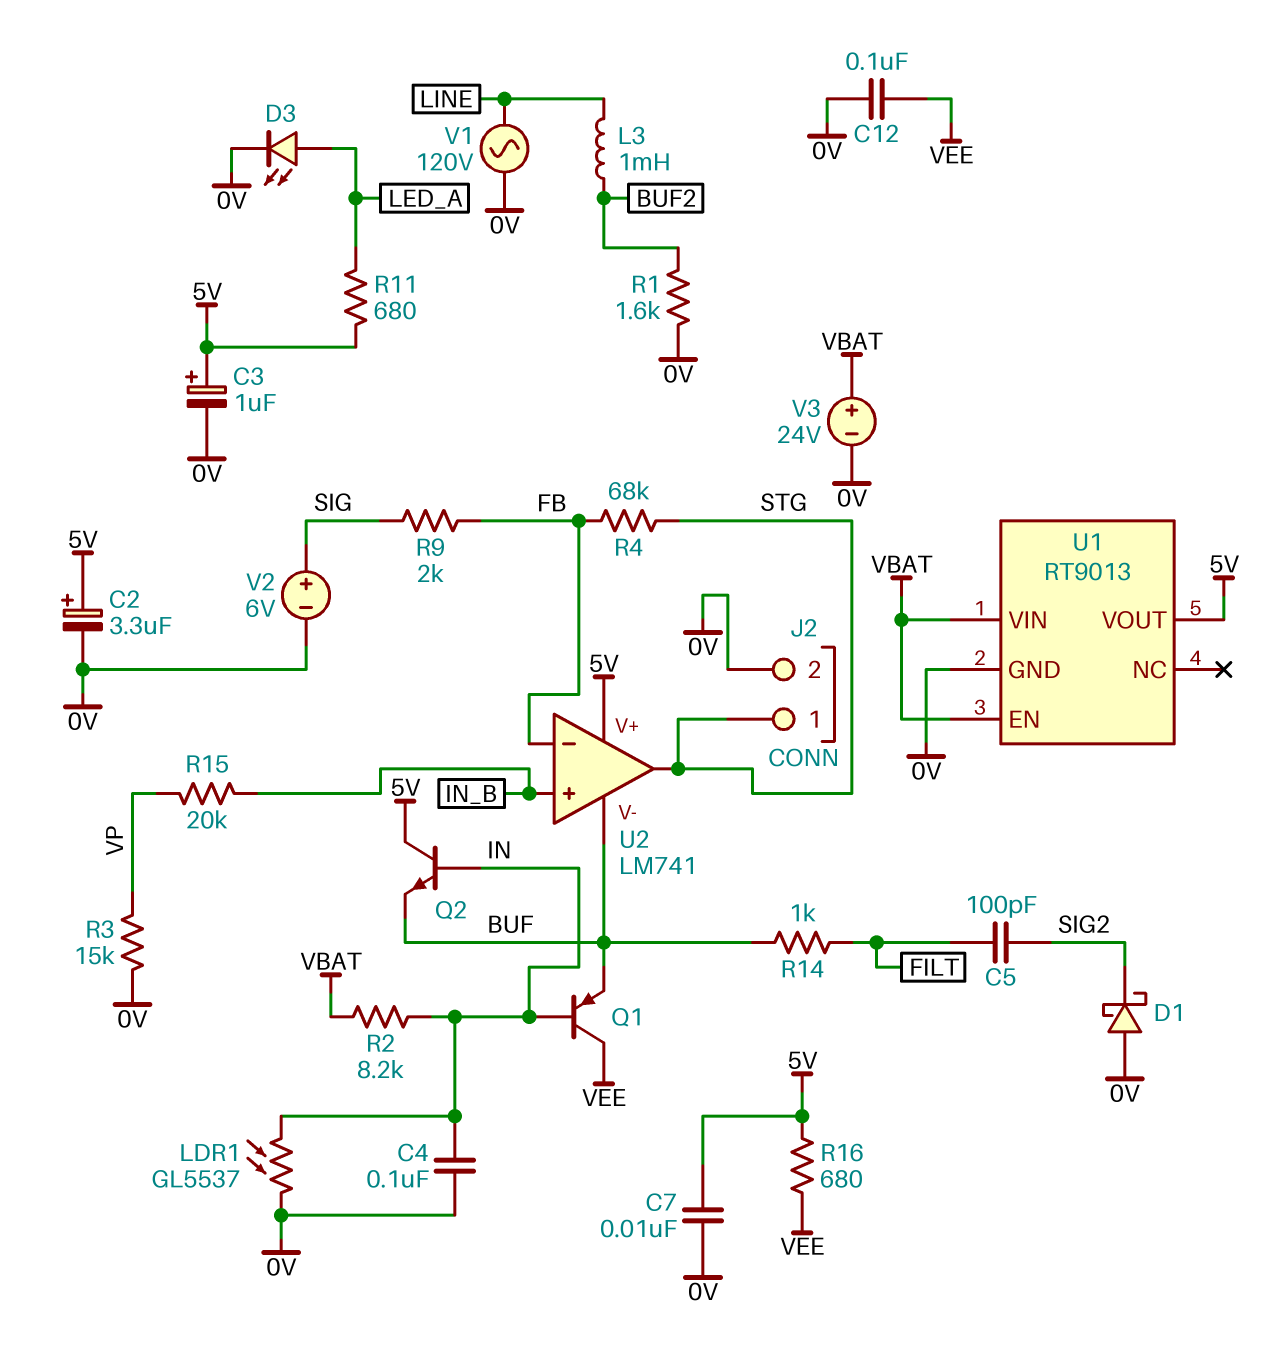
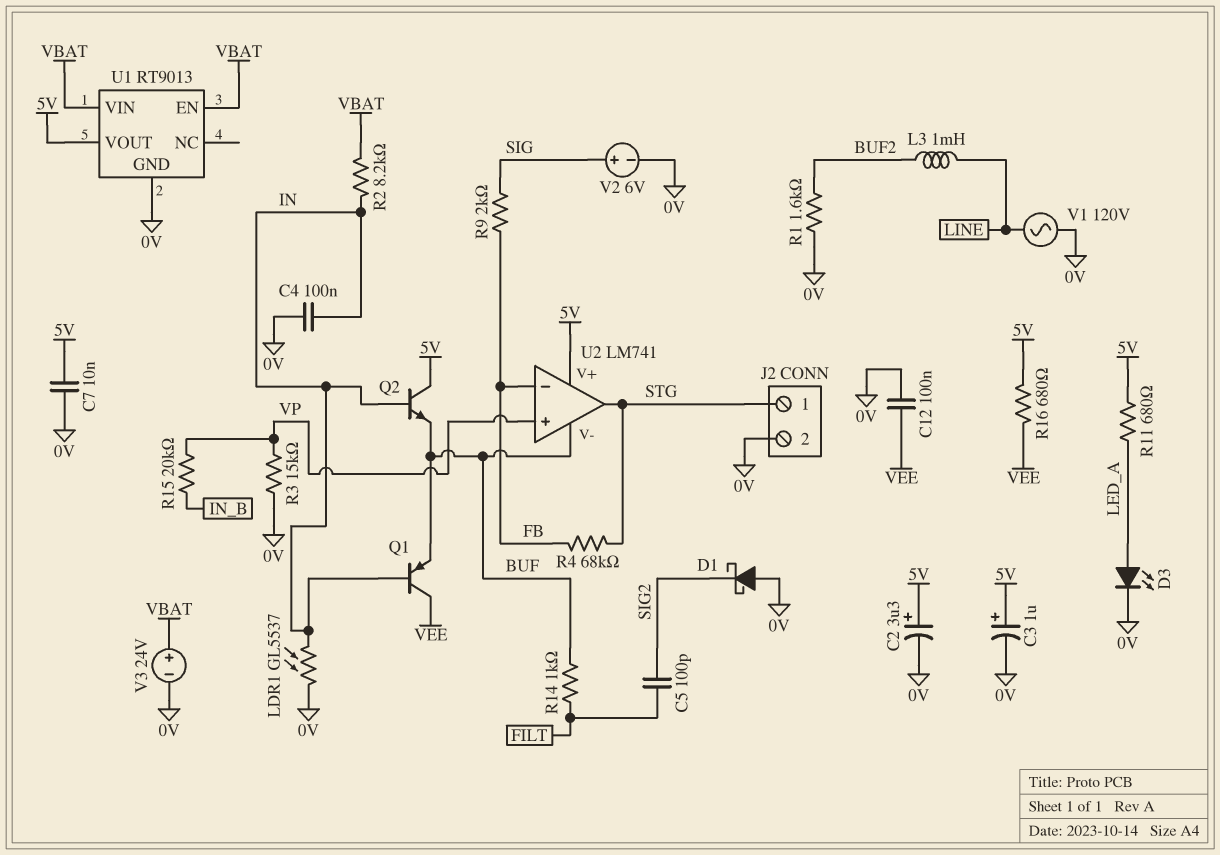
U2 pin in+: IN_B -> VP

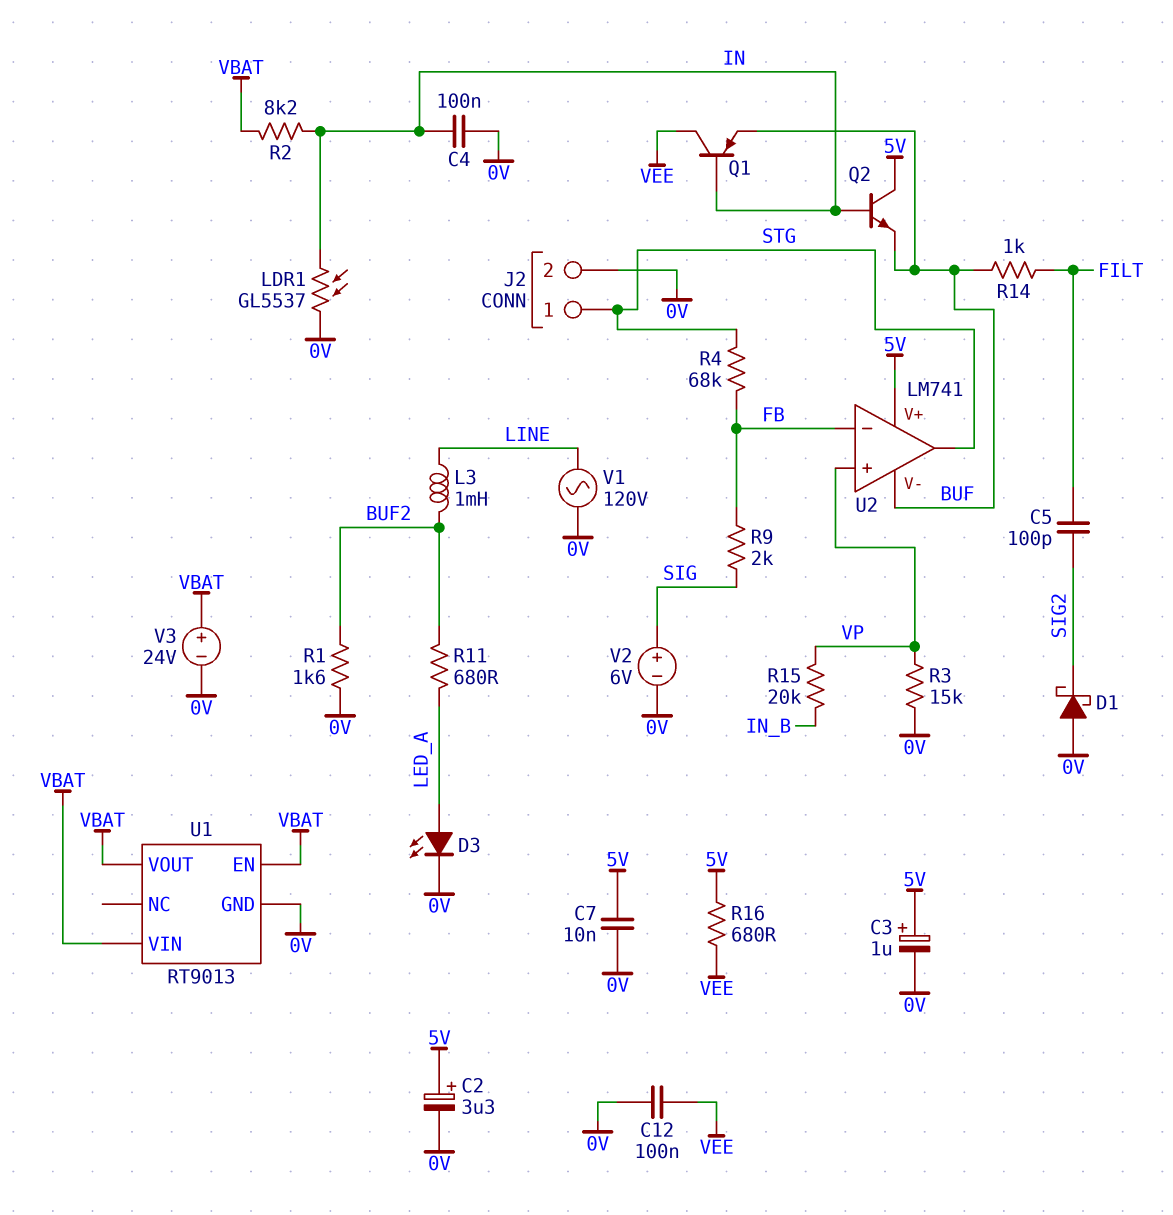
R11: 680 (5V, LED_A) -> 680 (BUF2, LED_A)
U1 pin VOUT: 5V -> VBAT

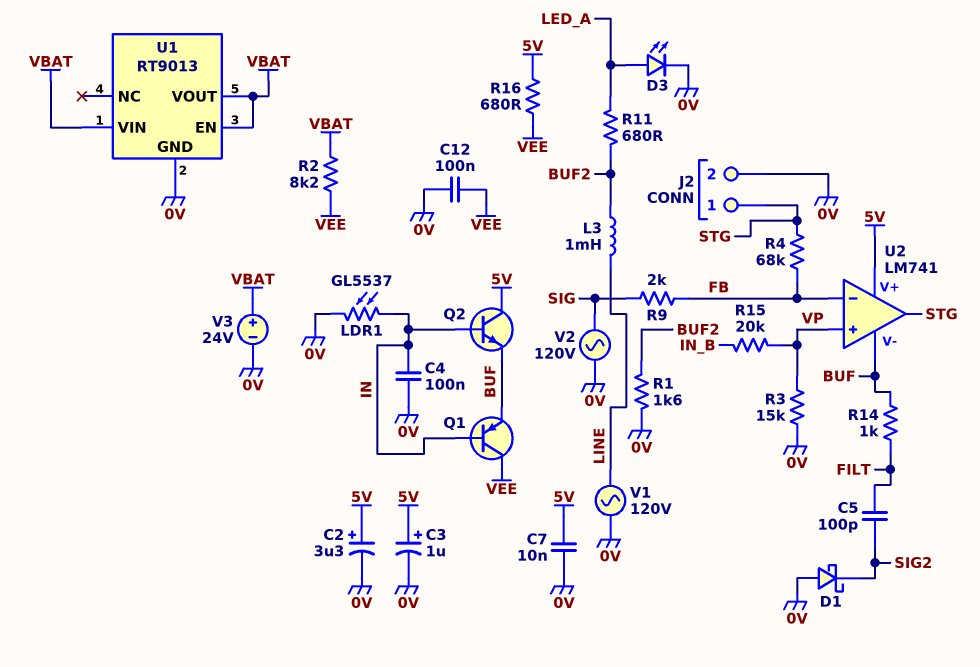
R2: 8.2k (IN, VBAT) -> 8.2k (VBAT, VEE)
V2: 6V (plus SIG, minus 0V) -> AC 120V (0V, SIG)

